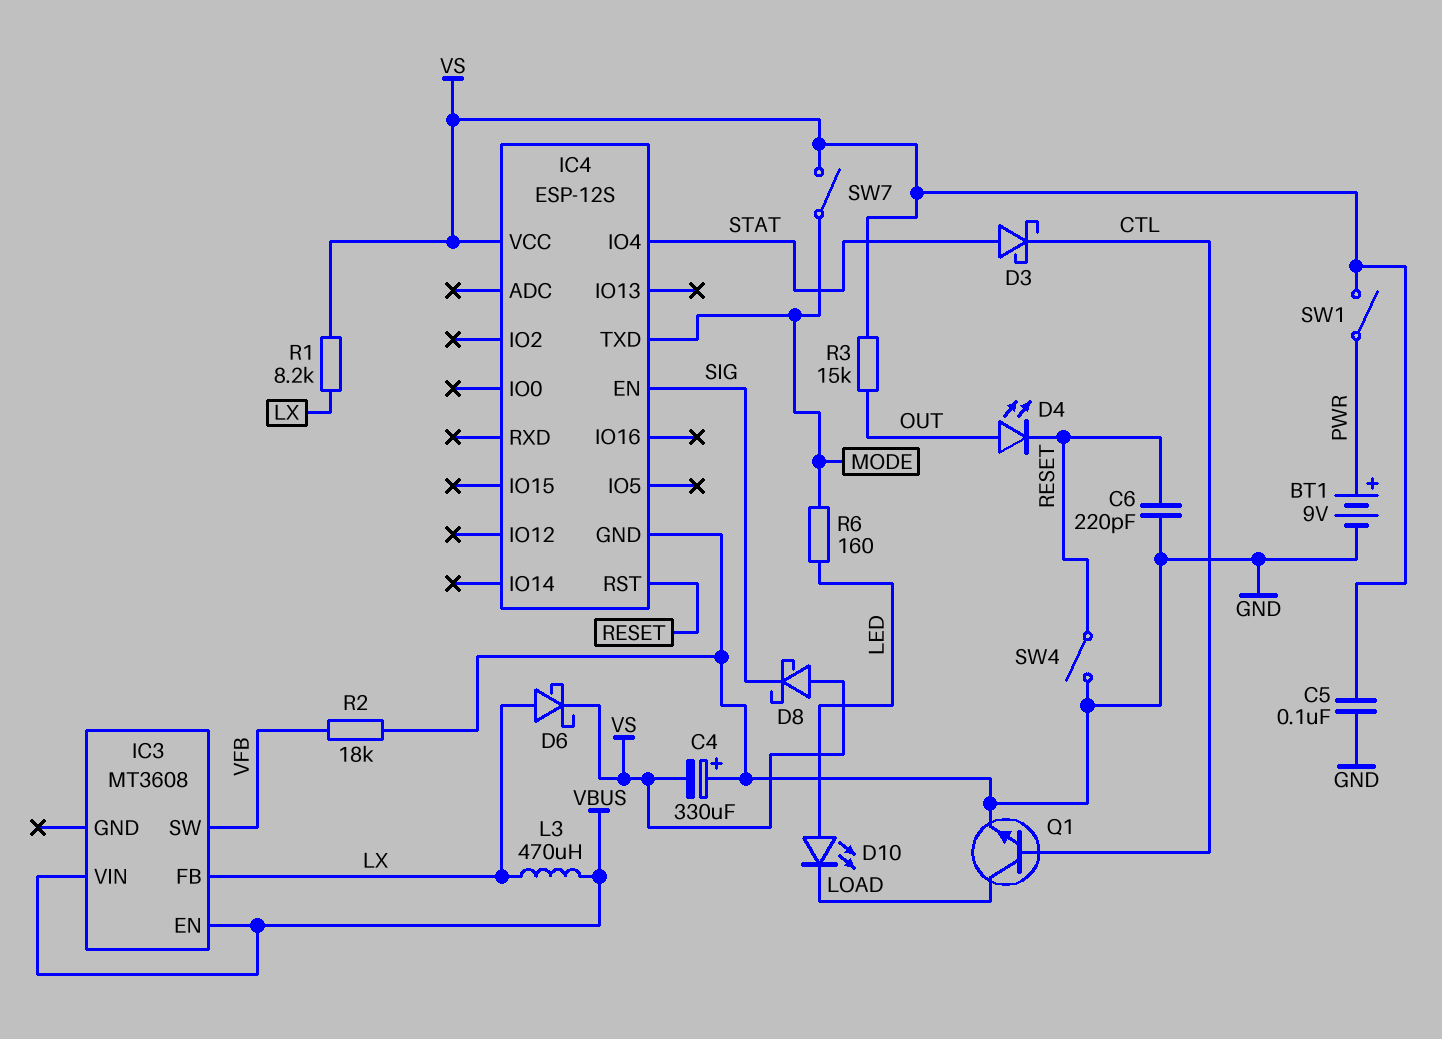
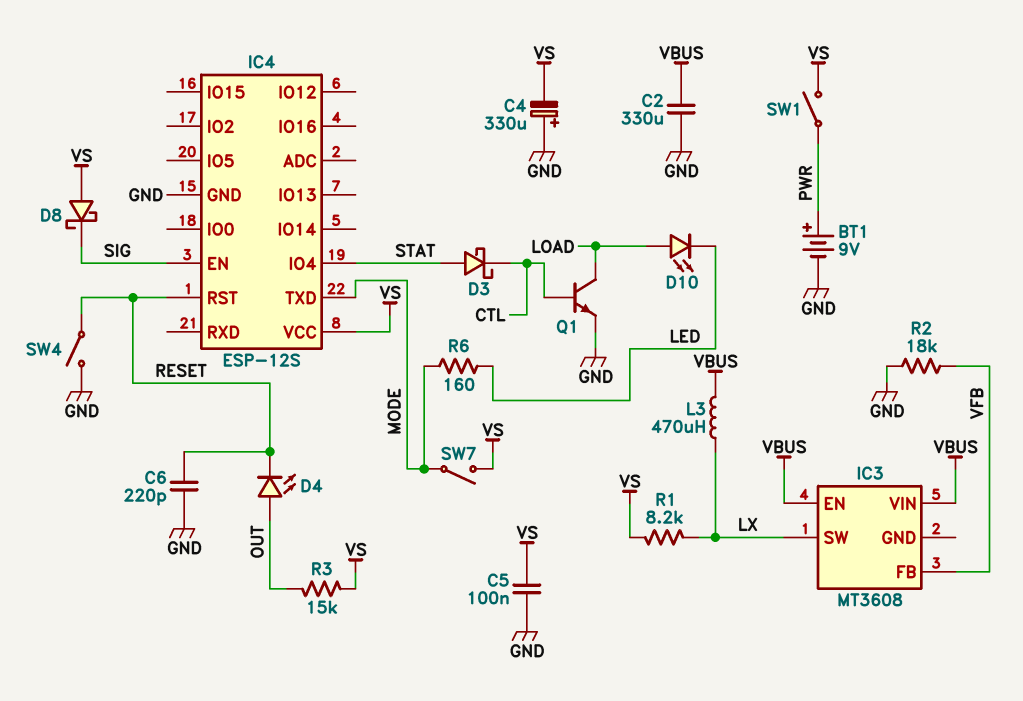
C2: none -> 330uF (GND, VBUS)
D6: schottky (A LX, K VS) -> none
D10: LED (A LED, K LOAD) -> LED (A LOAD, K LED)
IC3 pin FB: LX -> VFB
IC3 pin SW: VFB -> LX

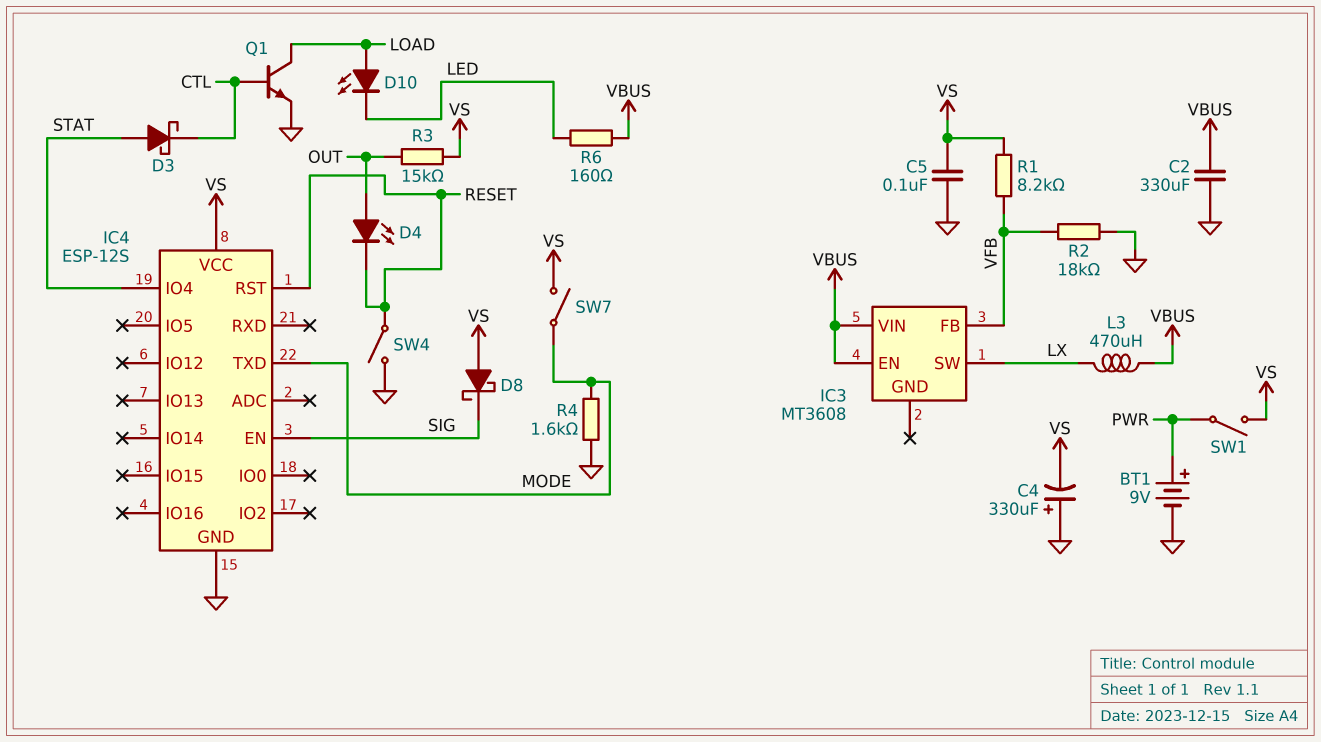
C6: 220pF (GND, RESET) -> none
R1: 8.2k (LX, VS) -> 8.2k (VFB, VS)
R4: none -> 1.6k (GND, MODE)
R6: 160 (LED, MODE) -> 160 (LED, VBUS)

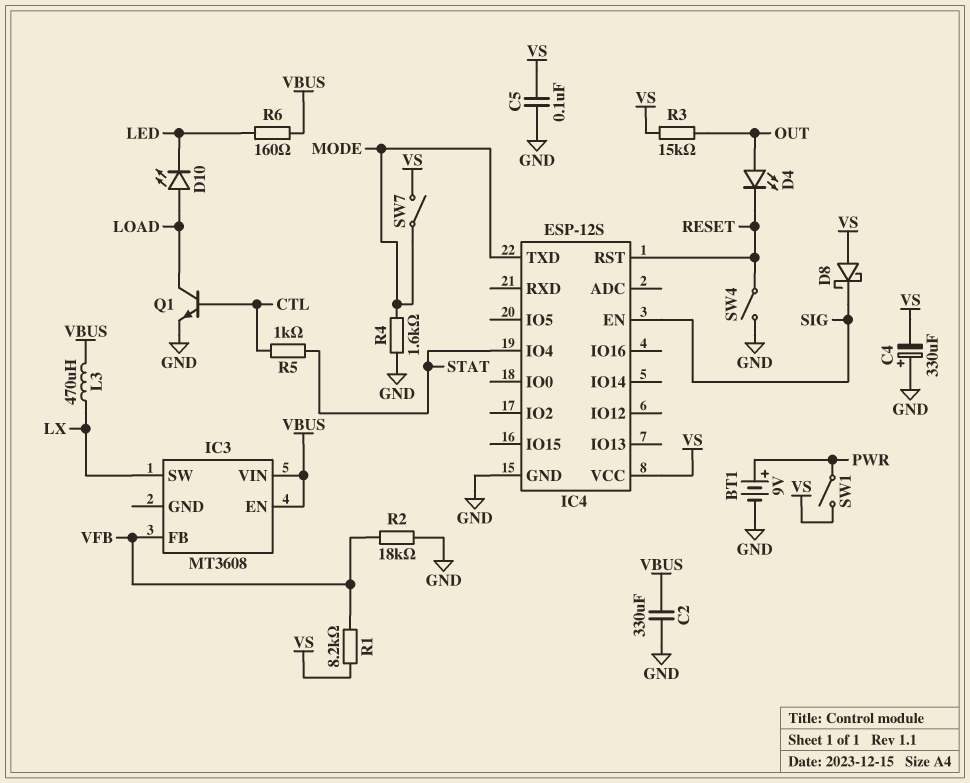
D3: schottky (A STAT, K CTL) -> none
R5: none -> 1k (CTL, STAT)

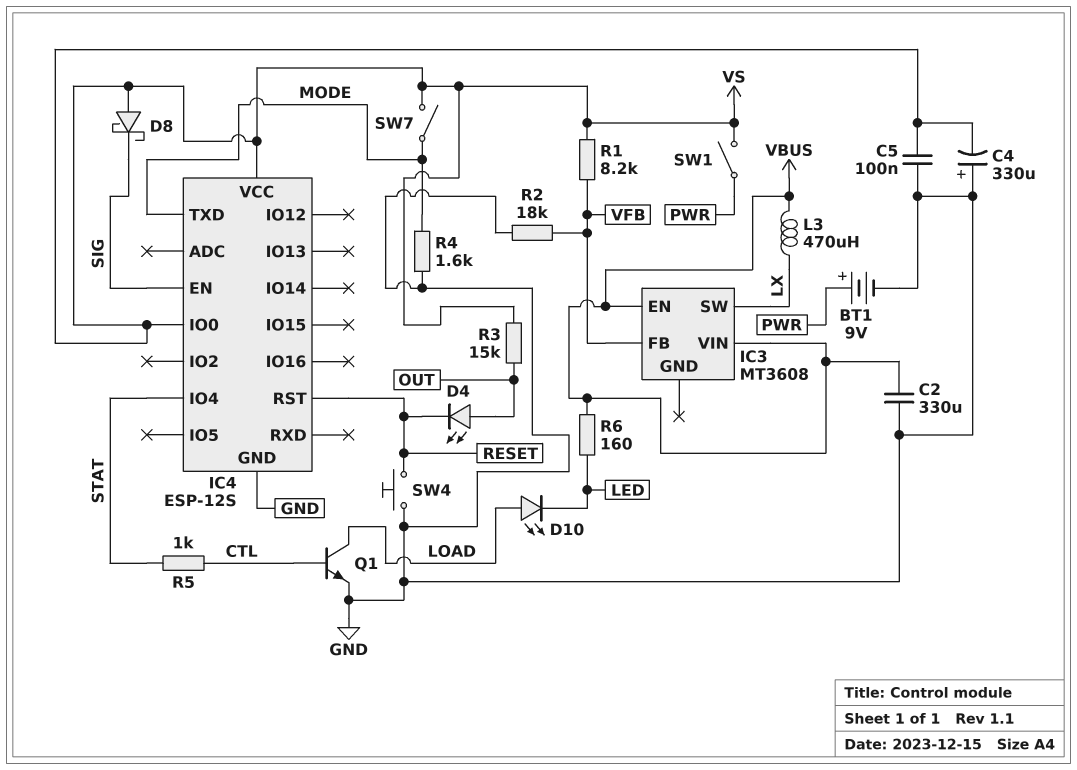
IC4 pin IO0: none -> VS
SW4: switch (GND, RESET) -> button (GND, RESET)

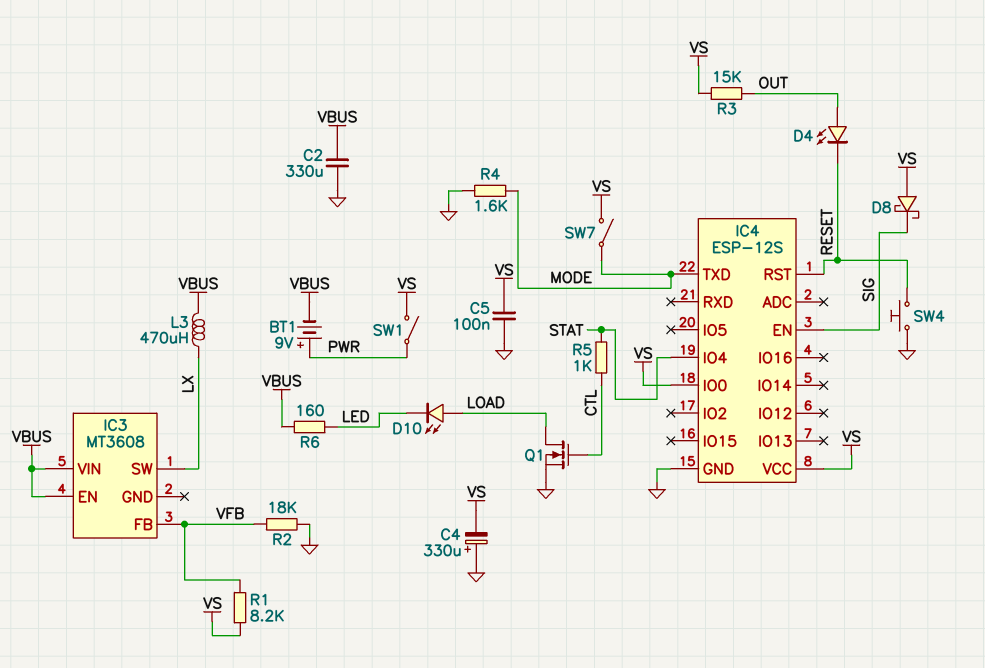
BT1: 9V (plus PWR, minus GND) -> 9V (plus PWR, minus VBUS)
Q1: NPN (B CTL, C LOAD, E GND) -> NMOS (G CTL, D LOAD, S GND)

